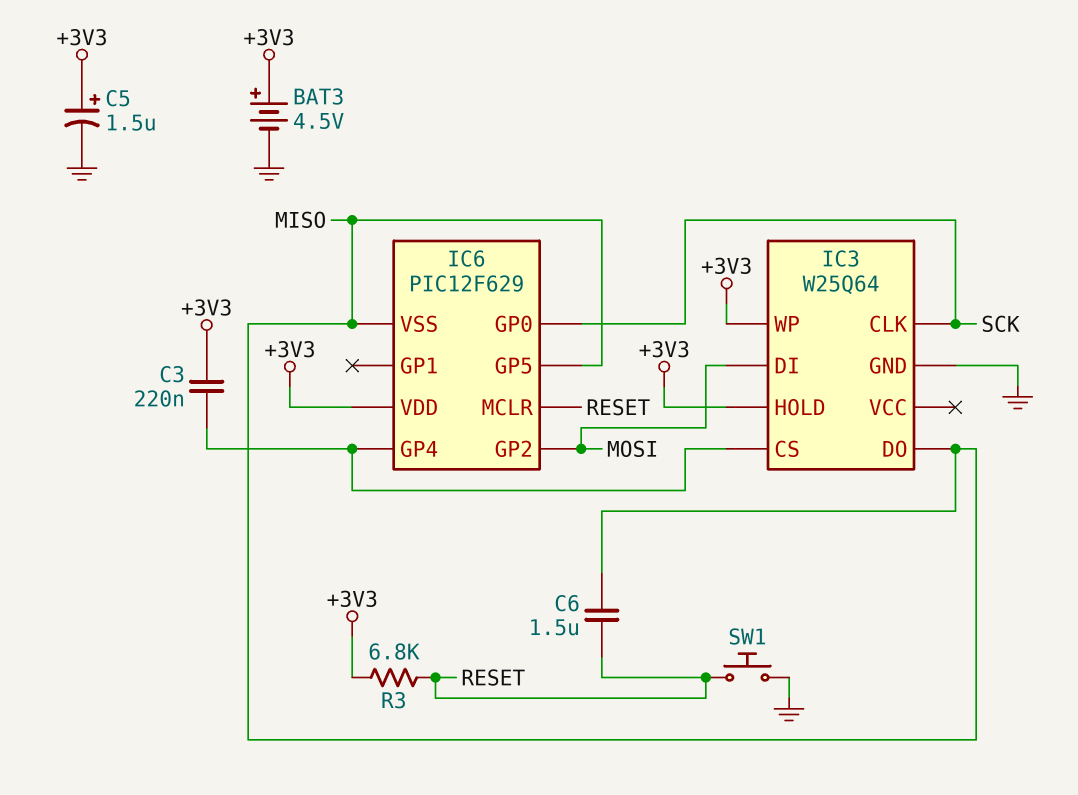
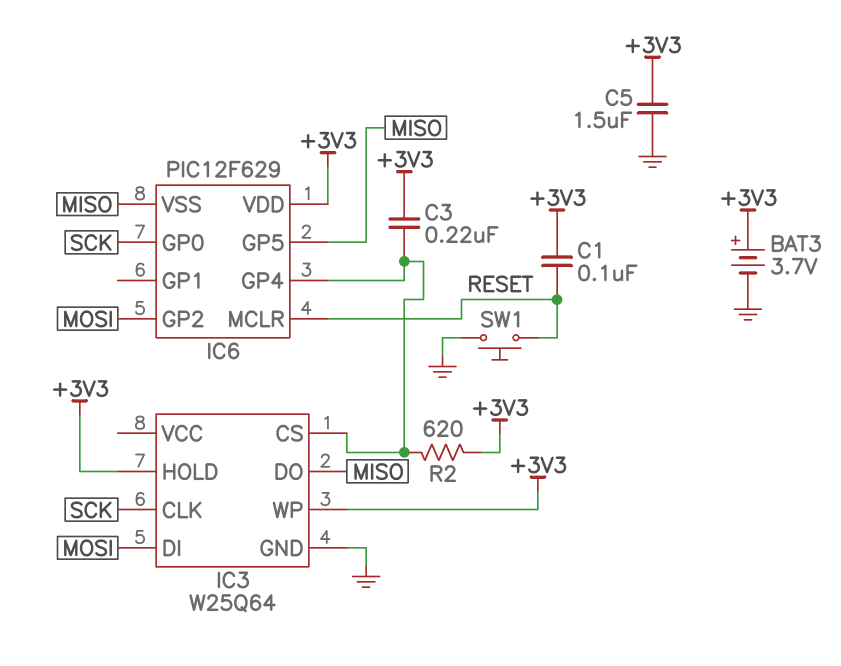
BAT3: 4.5V (plus +3V3, minus GND) -> 3.7V (plus +3V3, minus GND)
C1: none -> 100nF (+3V3, RESET)
C5: 1.5uF (plus +3V3, minus GND) -> 1.5uF (+3V3, GND)
C6: 1.5uF (MISO, RESET) -> none
R2: none -> 620 (+3V3, IC3/CS)
R3: 6.8k (+3V3, RESET) -> none

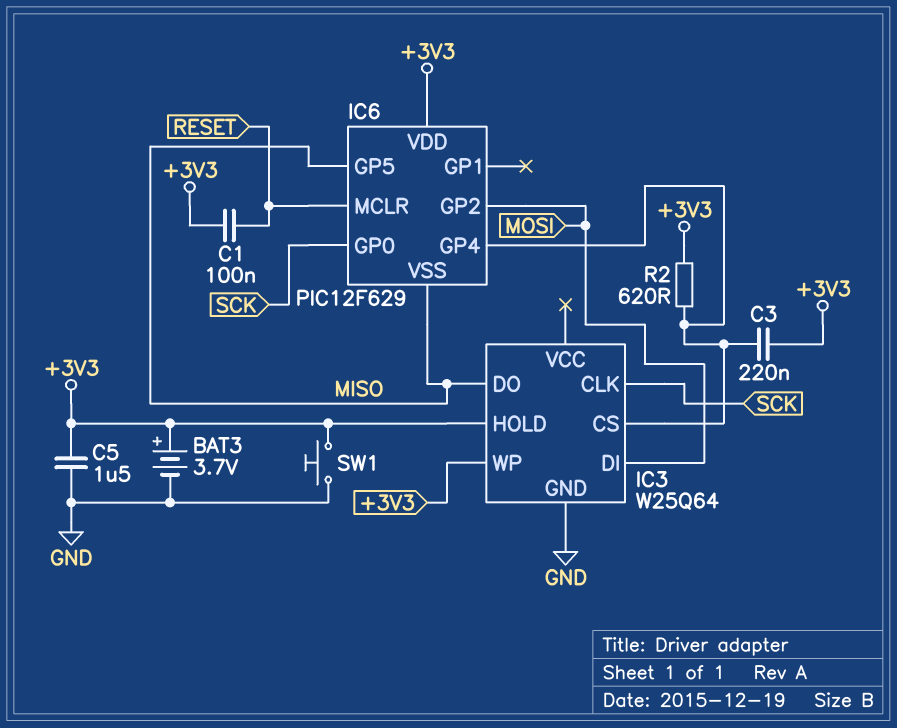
SW1: button (GND, RESET) -> button (+3V3, GND)

